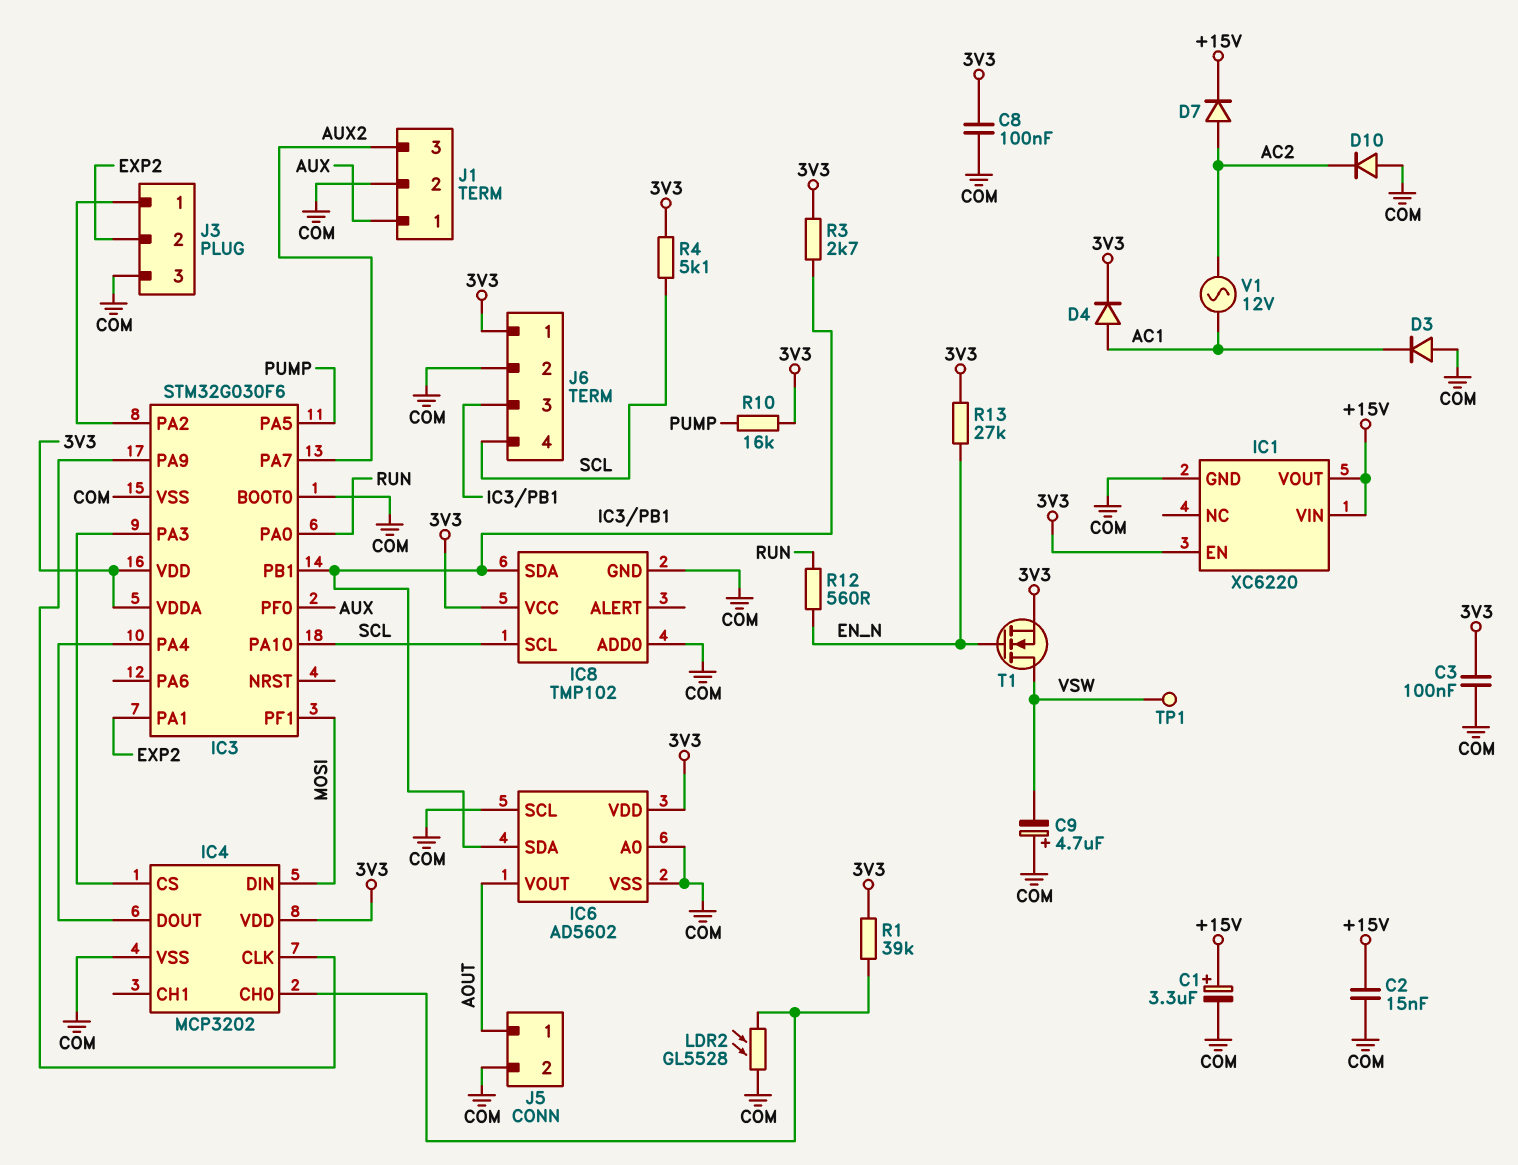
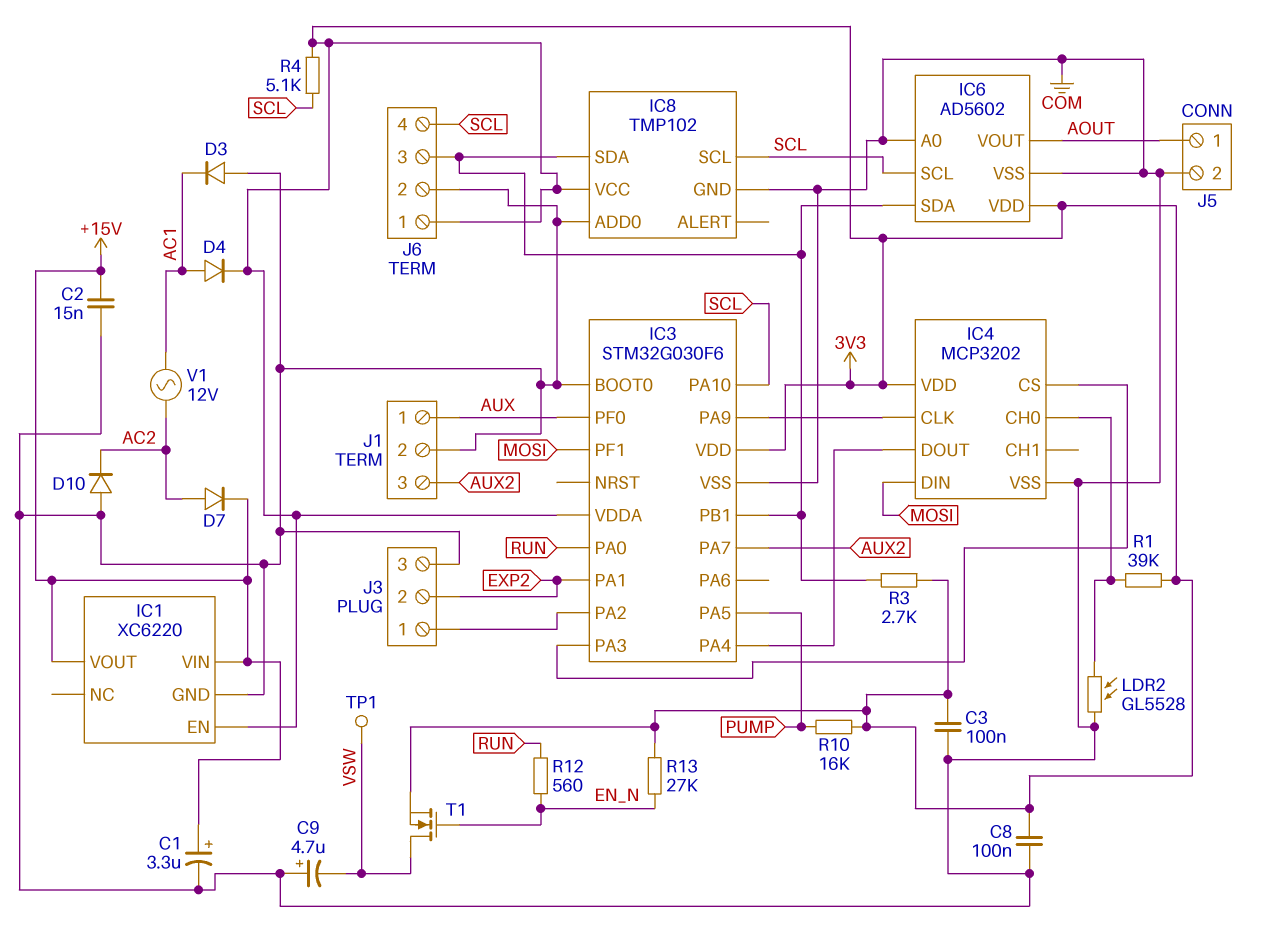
IC6 pin SCL: COM -> SCL

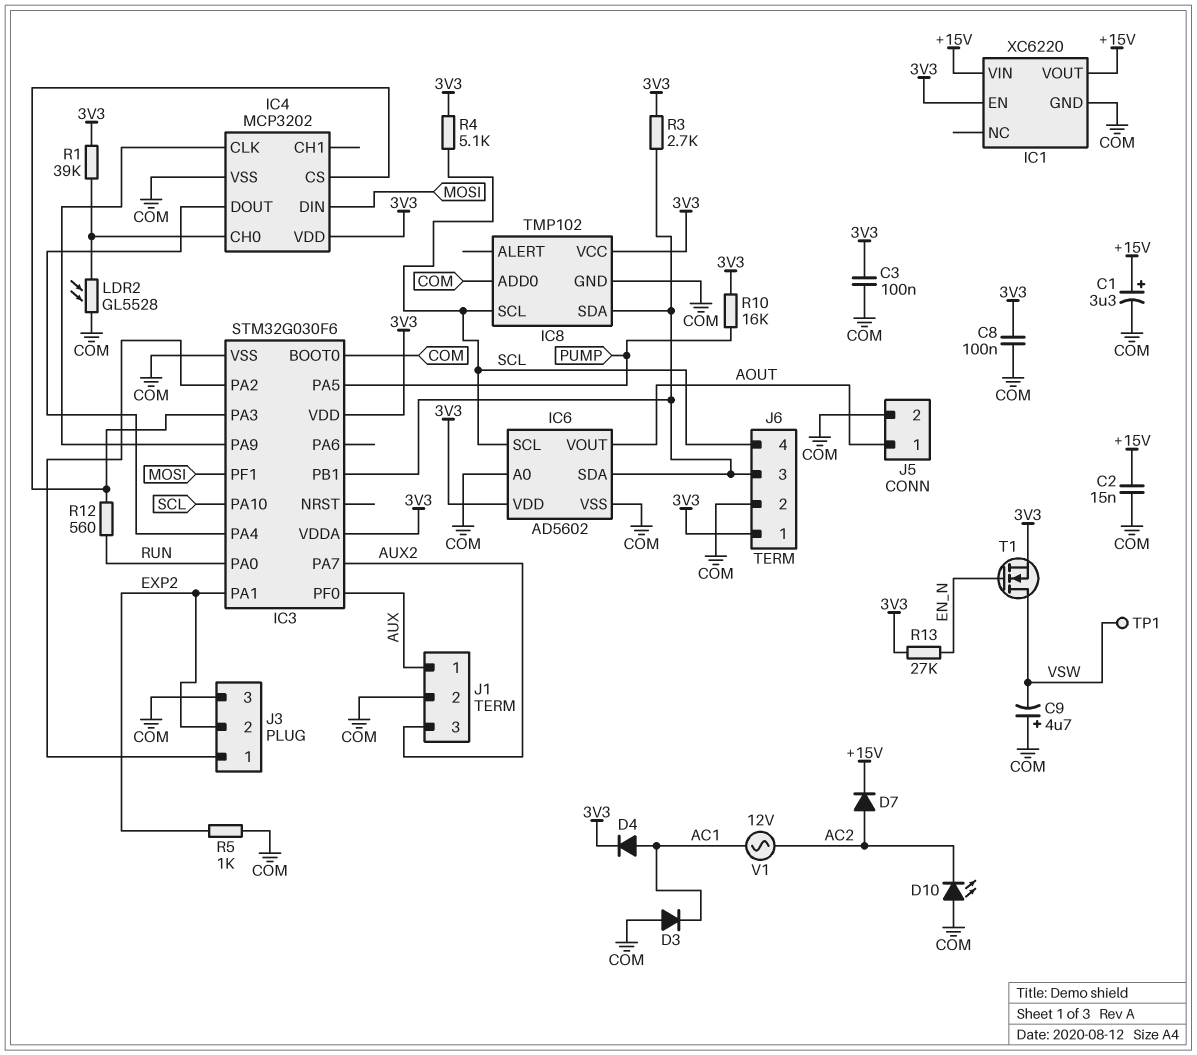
D10: diode (A COM, K AC2) -> LED (A COM, K AC2)
R5: none -> 1k (COM, EXP2)
R12: 560 (EN_N, RUN) -> 560 (IC3/PA3, RUN)

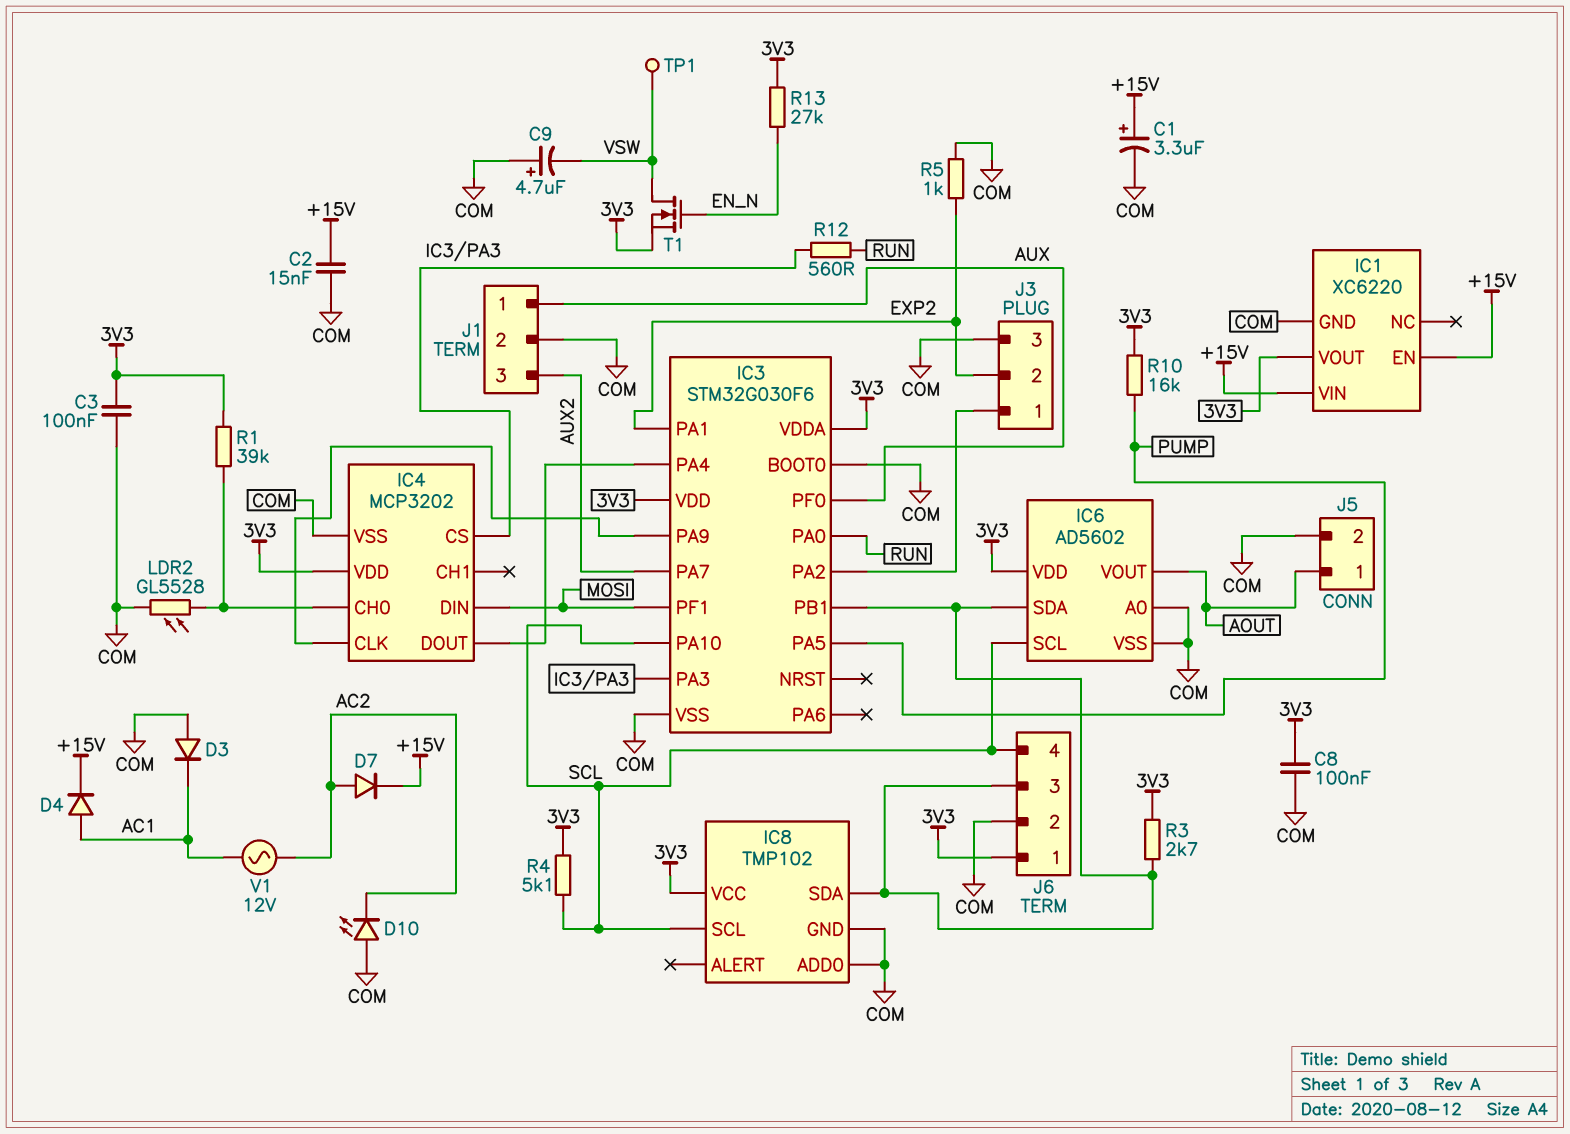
D4: diode (A AC1, K 3V3) -> diode (A AC1, K +15V)
IC1 pin EN: 3V3 -> +15V
IC1 pin VOUT: +15V -> 3V3

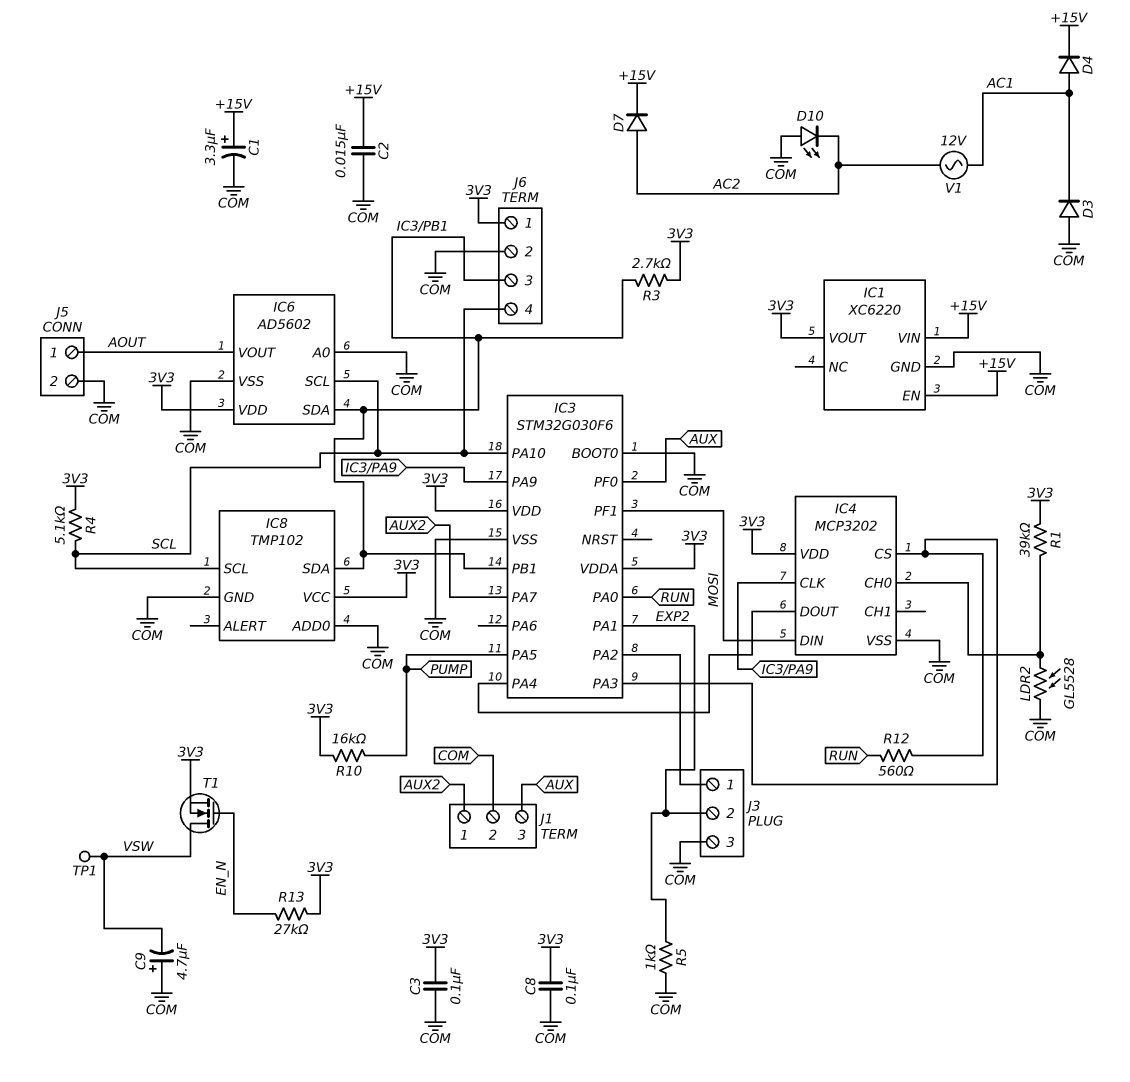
J1 pin 1: AUX -> AUX2
J1 pin 3: AUX2 -> AUX

